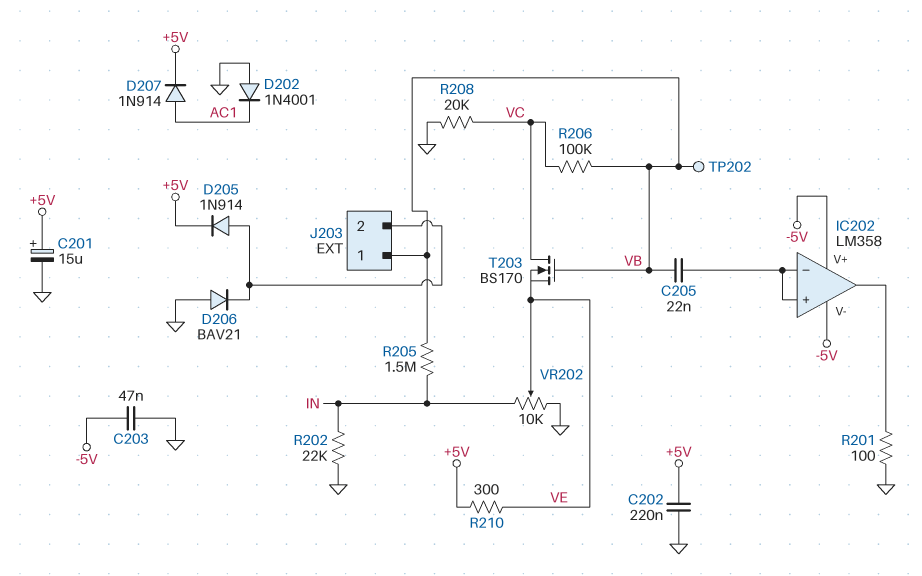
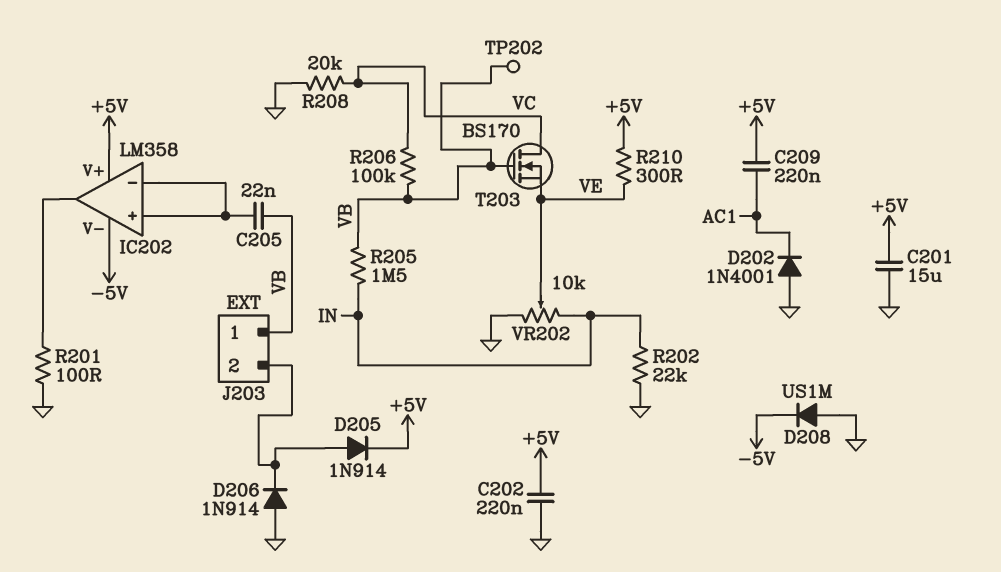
C201: 15uF (plus +5V, minus GND) -> 15uF (+5V, GND)
C203: 47nF (-5V, GND) -> none
C209: none -> 220nF (+5V, AC1)
D206: diode BAV21 (A GND, K J203/2) -> diode 1N914 (A GND, K J203/2)
D207: diode 1N914 (A AC1, K +5V) -> none
D208: none -> diode US1M (A GND, K -5V)
IC202 pin V+: -5V -> +5V

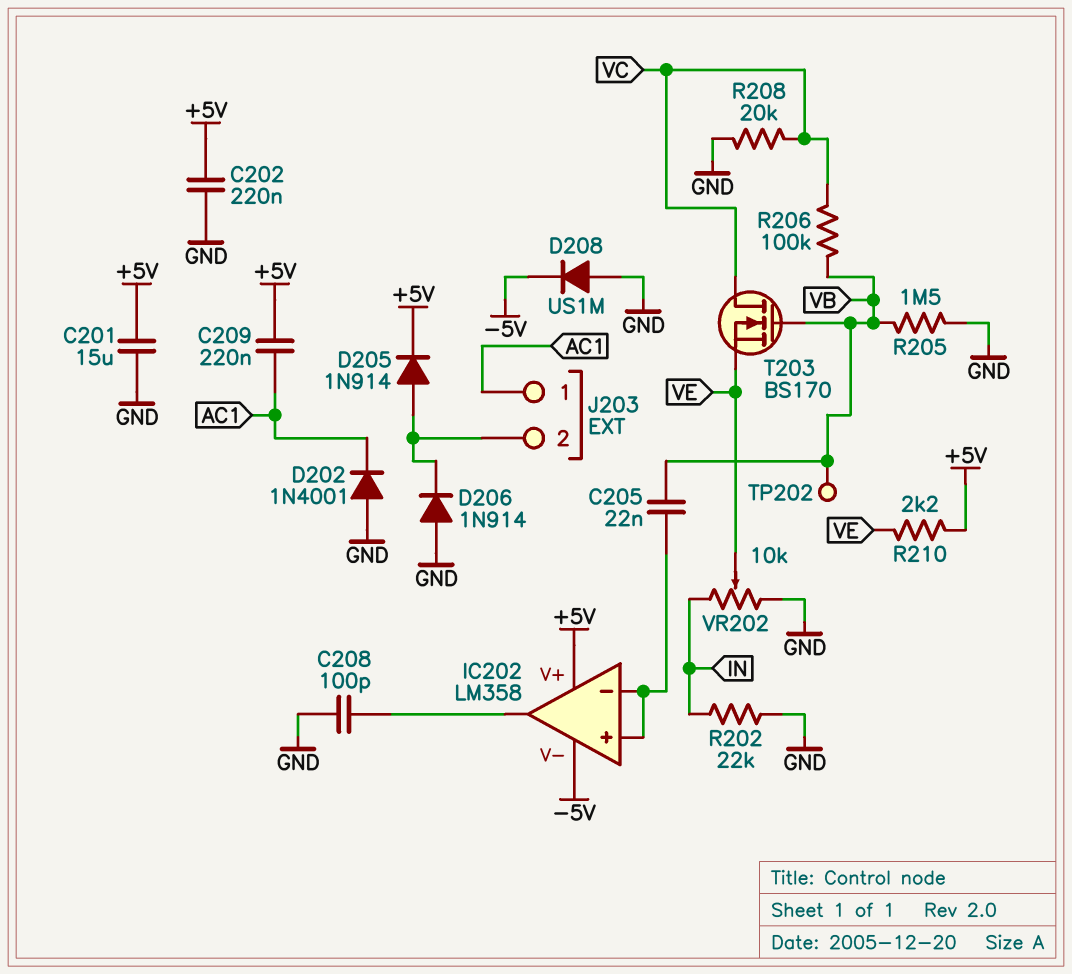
C208: none -> 100pF (GND, IC202/out)
J203 pin 1: VB -> AC1
R201: 100 (GND, IC202/out) -> none
R205: 1.5M (IN, VB) -> 1.5M (GND, VB)
R210: 300 (+5V, VE) -> 2.2k (+5V, VE)

